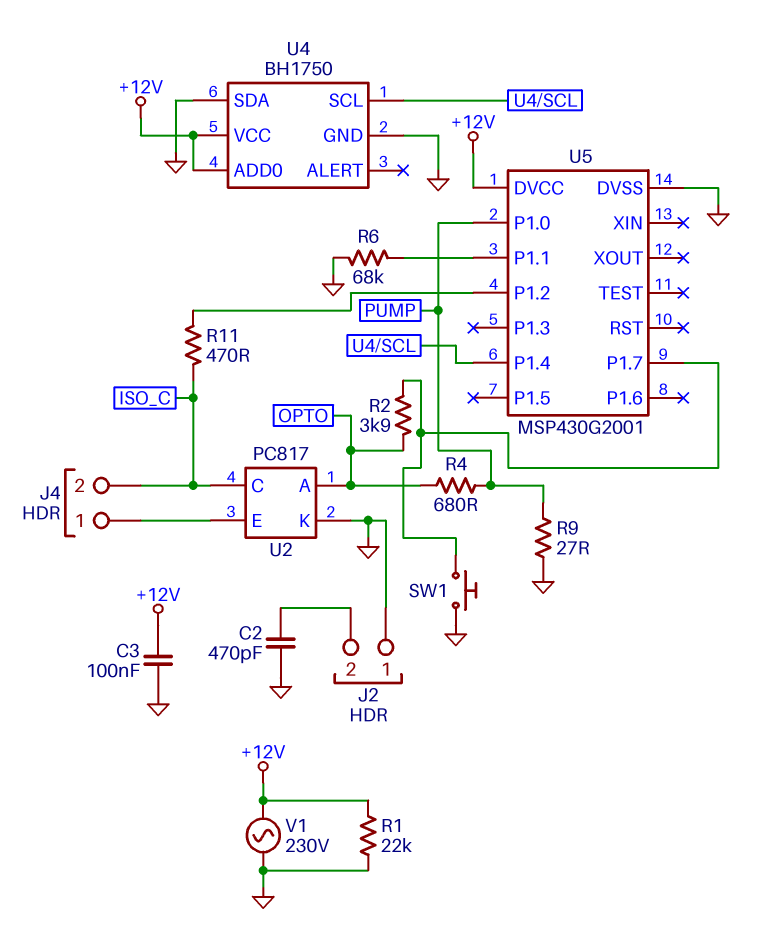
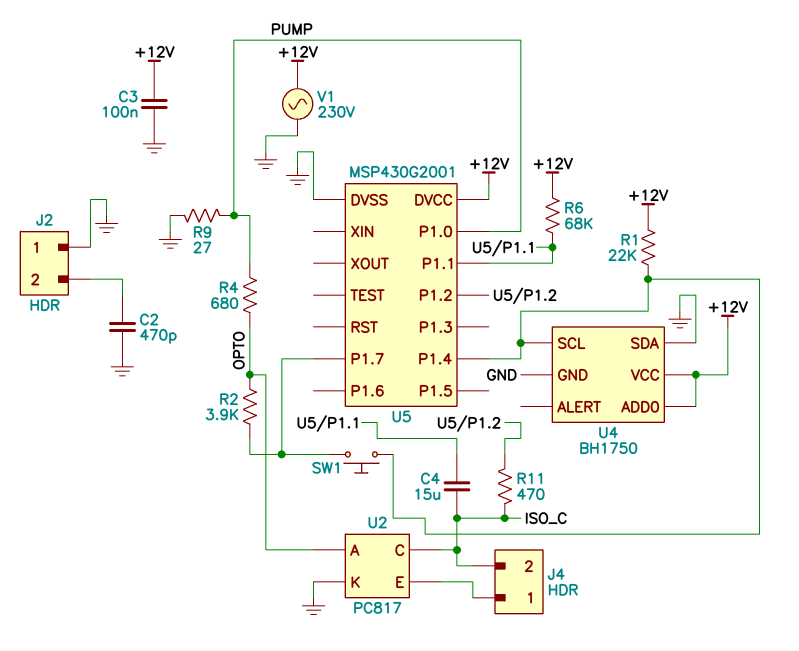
C4: none -> 15uF (ISO_C, U5/P1.1)
R1: 22k (+12V, GND) -> 22k (+12V, U4/SCL)
R6: 68k (GND, U5/P1.1) -> 68k (+12V, U5/P1.1)
SW1: button (GND, U5/P1.7) -> button (U4/SCL, U5/P1.7)

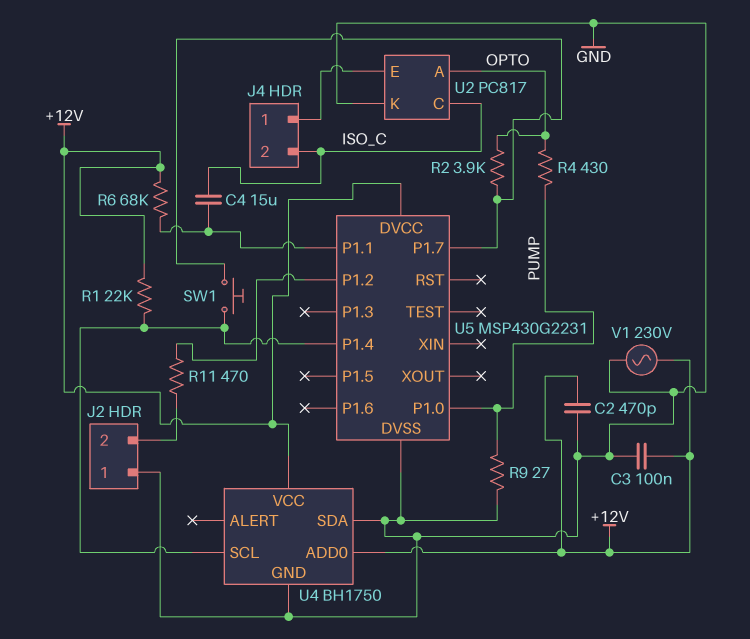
C2: 470pF (GND, J2/2) -> 470pF (+12V, GND)
R4: 680 (OPTO, PUMP) -> 430 (OPTO, PUMP)
R11: 470 (ISO_C, U5/P1.2) -> 470 (J2/2, U5/P1.2)
U5: MSP430G2001 -> MSP430G2231

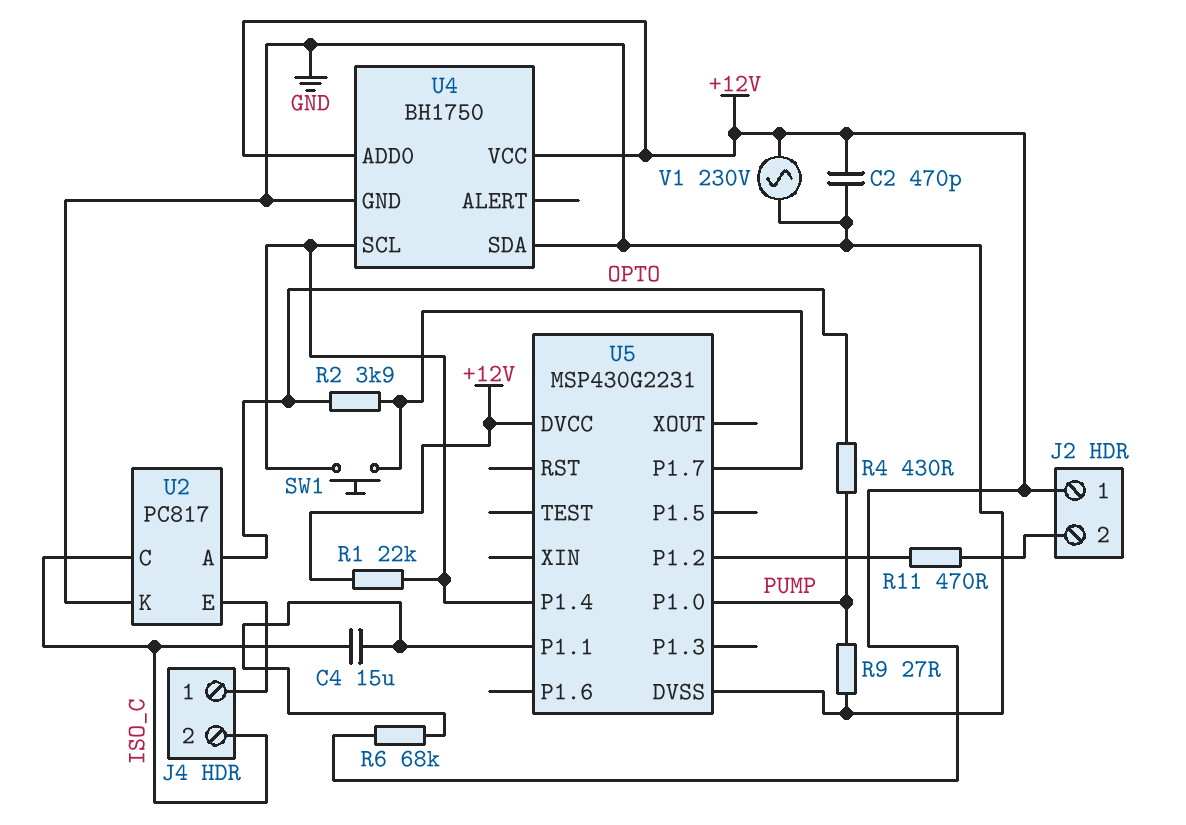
C3: 100nF (+12V, GND) -> none
J2 pin 1: GND -> +12V

